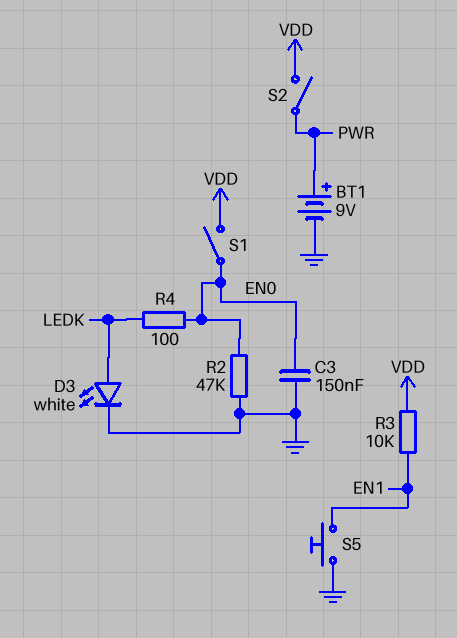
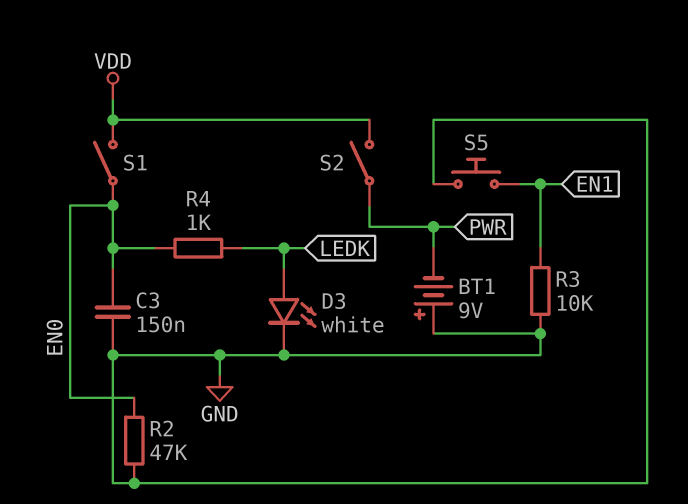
BT1: 9V (plus PWR, minus GND) -> 9V (plus GND, minus PWR)
R3: 10k (EN1, VDD) -> 10k (EN1, GND)
R4: 100 (EN0, LEDK) -> 1k (EN0, LEDK)

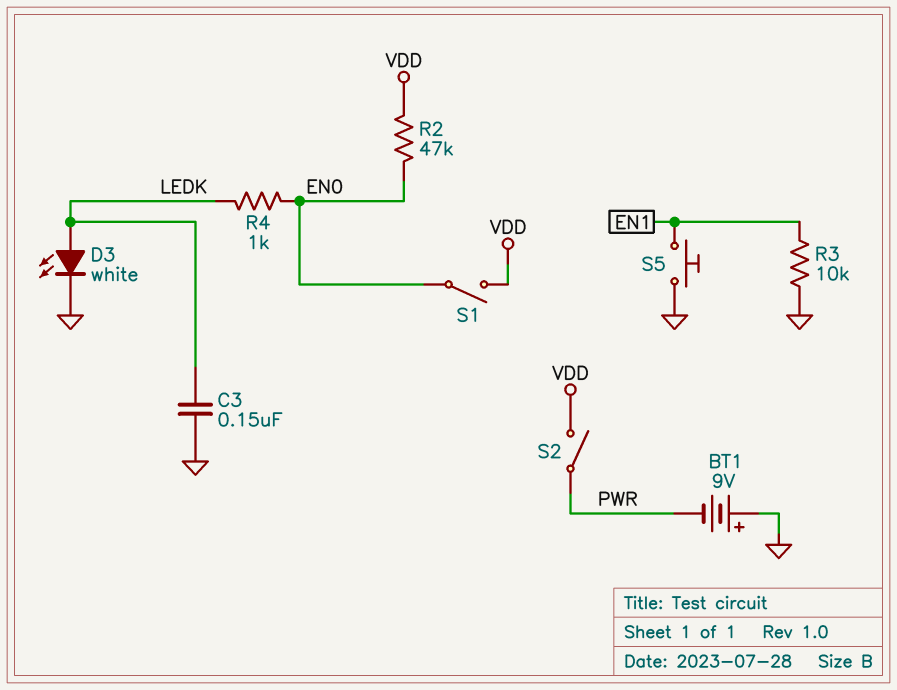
C3: 150nF (EN0, GND) -> 150nF (GND, LEDK)
R2: 47k (EN0, GND) -> 47k (EN0, VDD)

